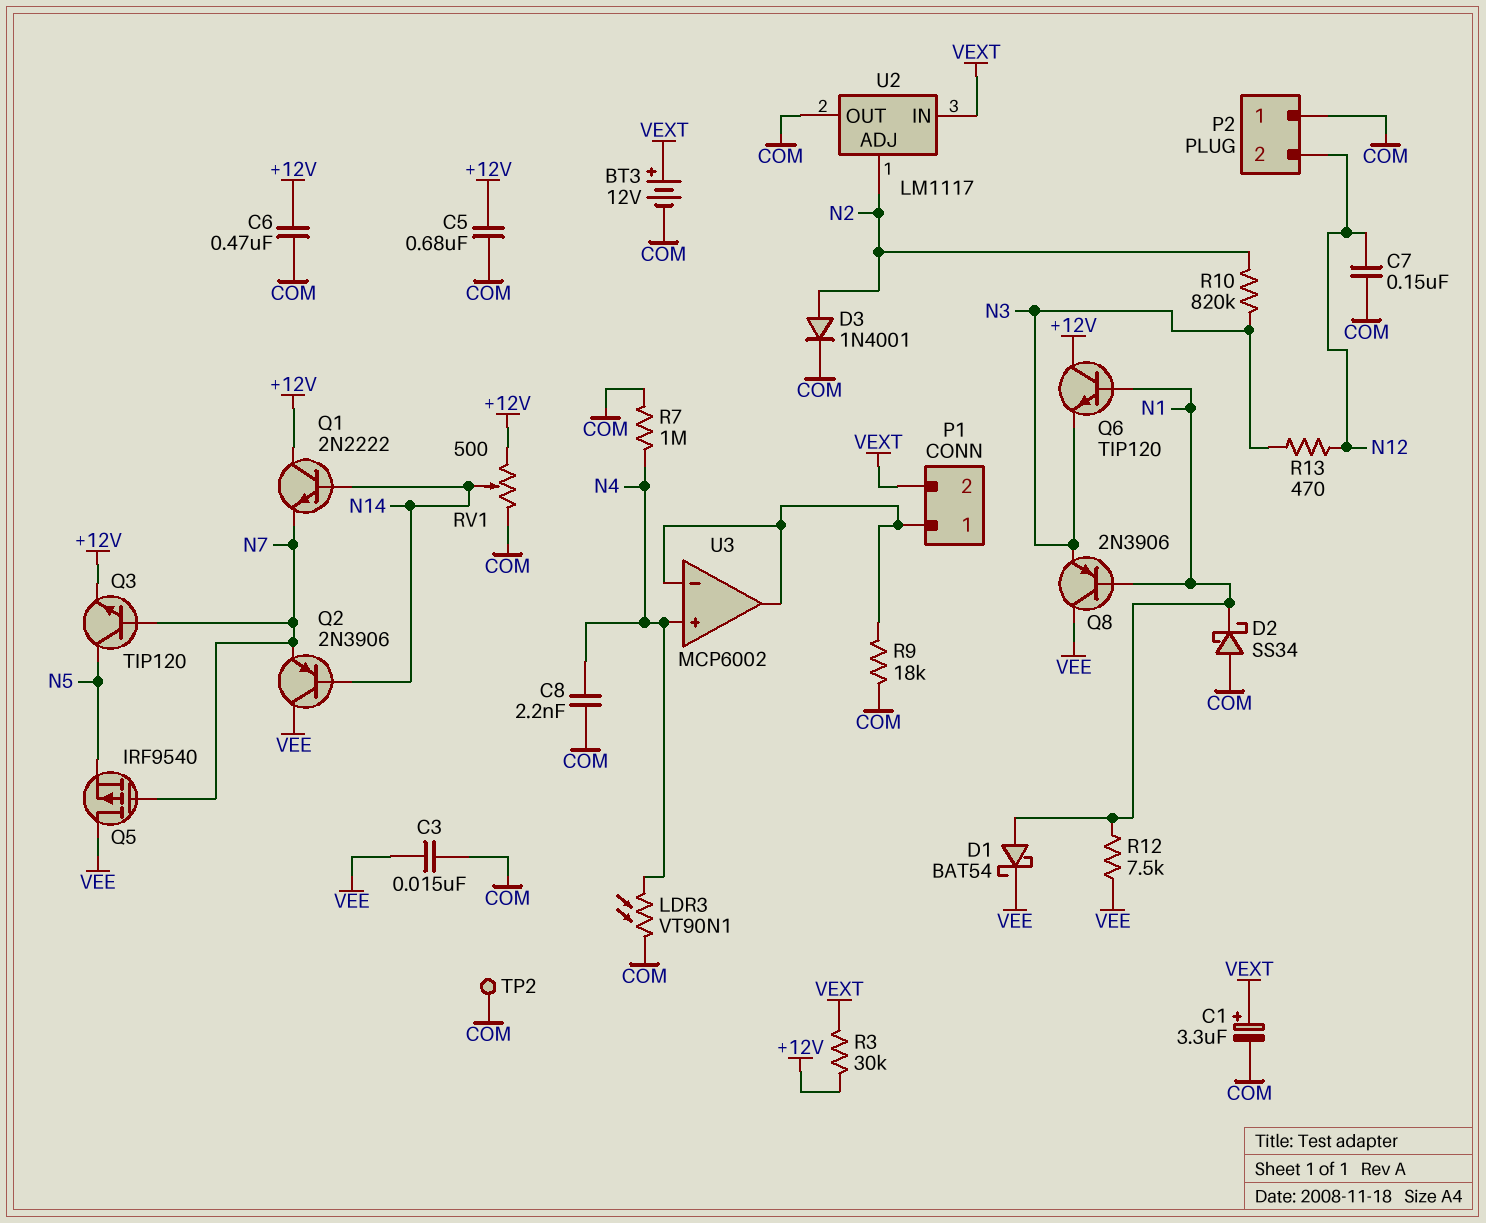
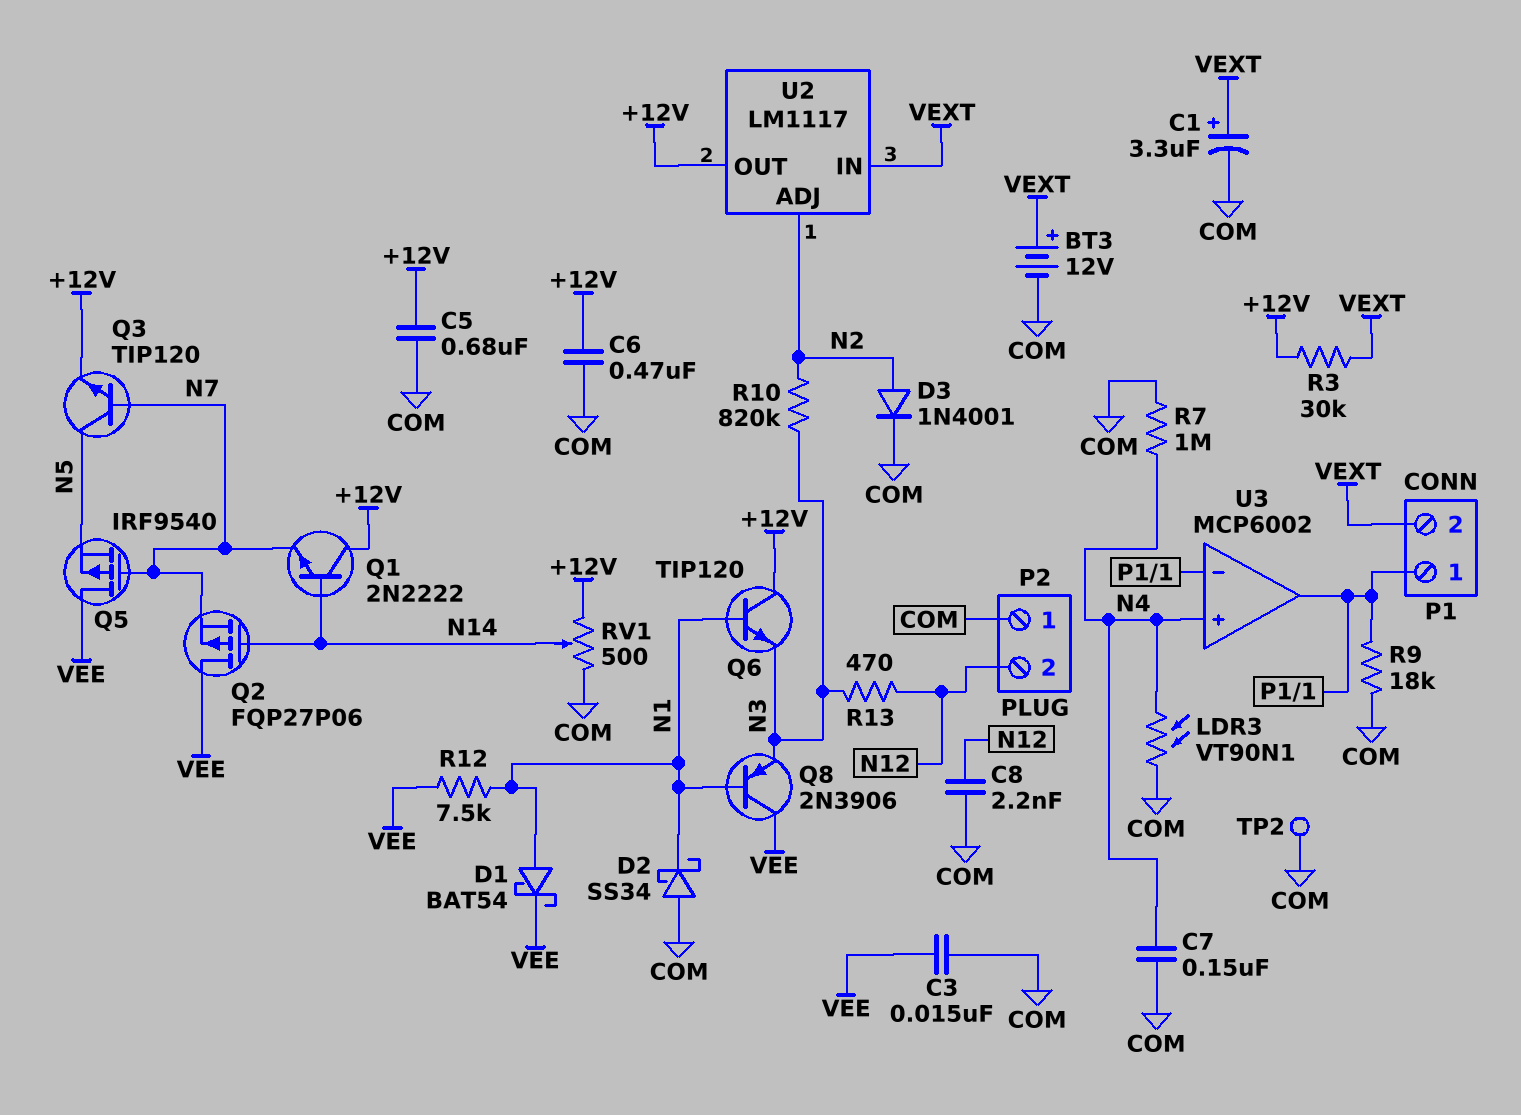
C7: 150nF (COM, N12) -> 150nF (COM, N4)
C8: 2.2nF (COM, N4) -> 2.2nF (COM, N12)
Q2: PNP 2N3906 (B N14, C VEE, E N7) -> PMOS FQP27P06 (G N14, D VEE, S N7)
U2 pin OUT: COM -> +12V

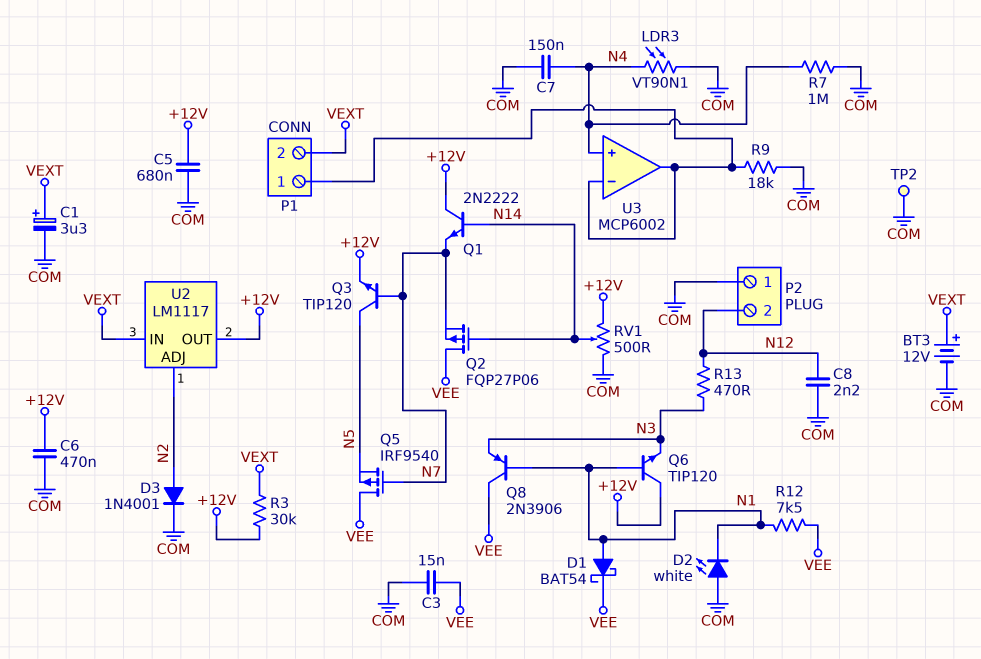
D2: schottky SS34 (A COM, K N1) -> LED white (A COM, K N1)
R10: 820k (N2, N3) -> none

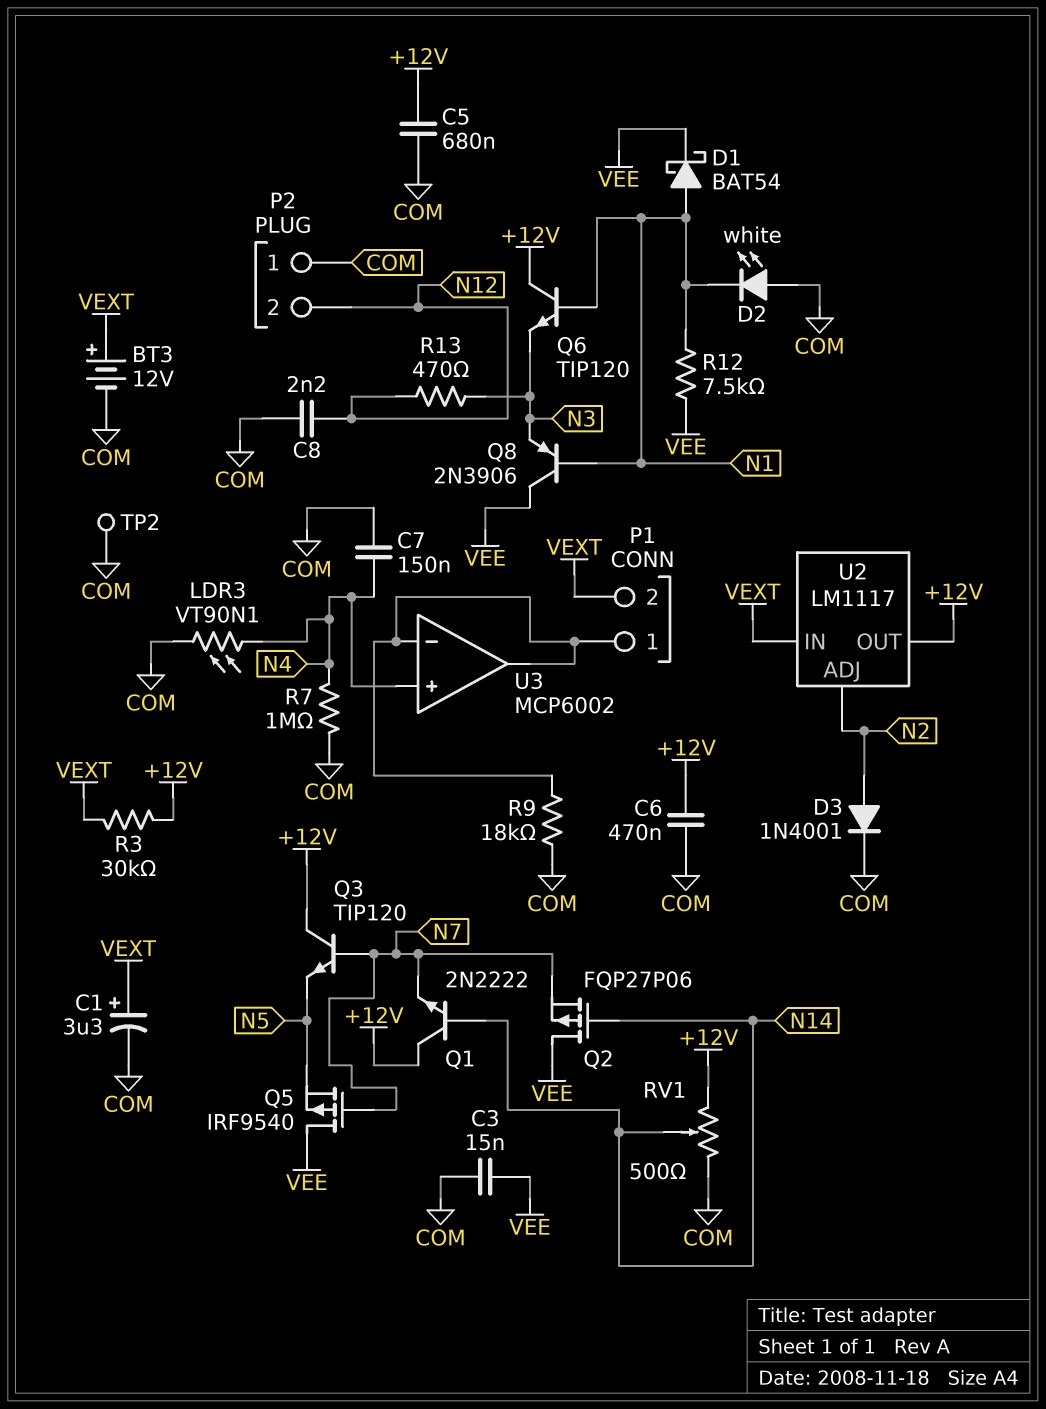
Q3: NPN TIP120 (B N7, C N5, E +12V) -> NPN TIP120 (B N7, C +12V, E N5)

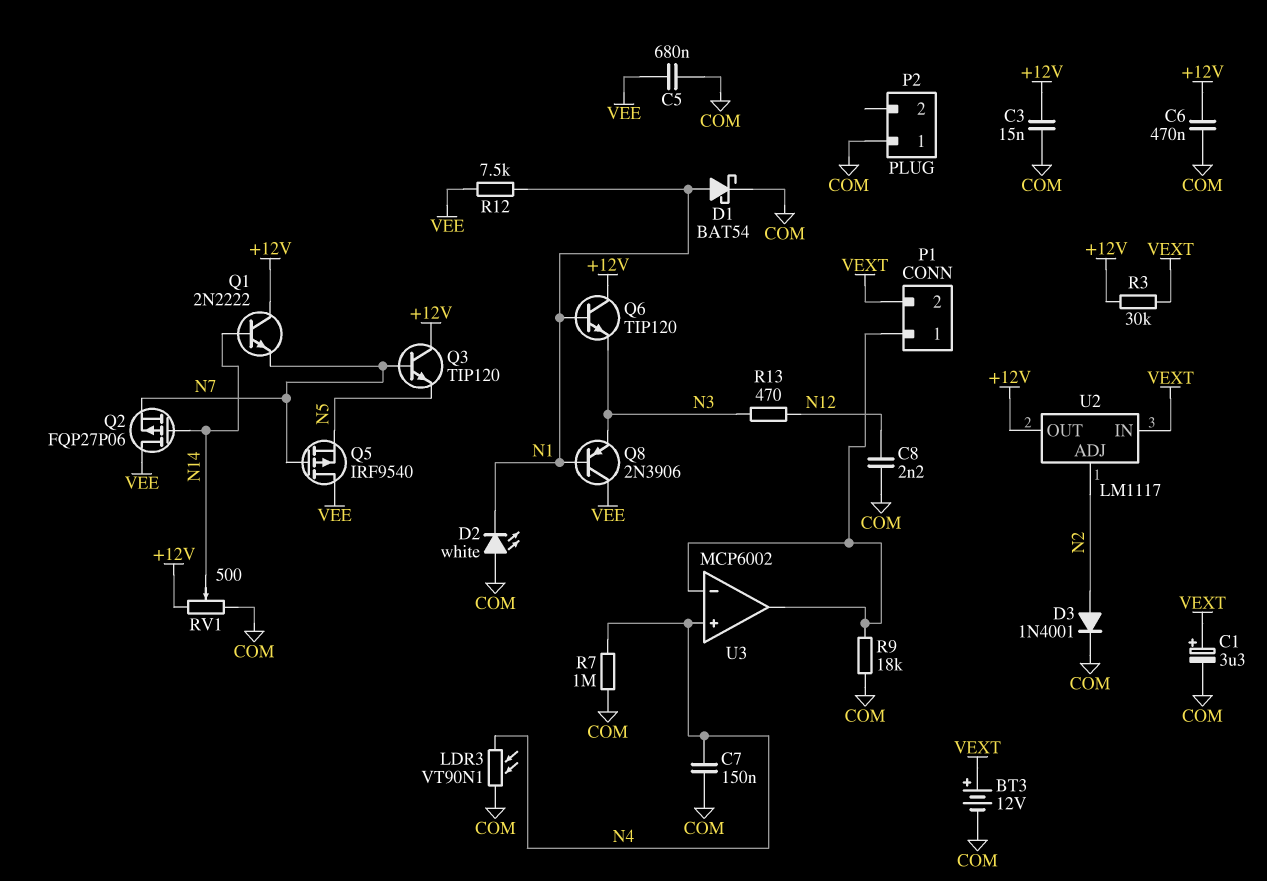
C3: 15nF (COM, VEE) -> 15nF (+12V, COM)
C5: 680nF (+12V, COM) -> 680nF (COM, VEE)
D1: schottky BAT54 (A N1, K VEE) -> schottky BAT54 (A N1, K COM)
P2 pin 2: N12 -> none
TP2: test point (COM) -> none

